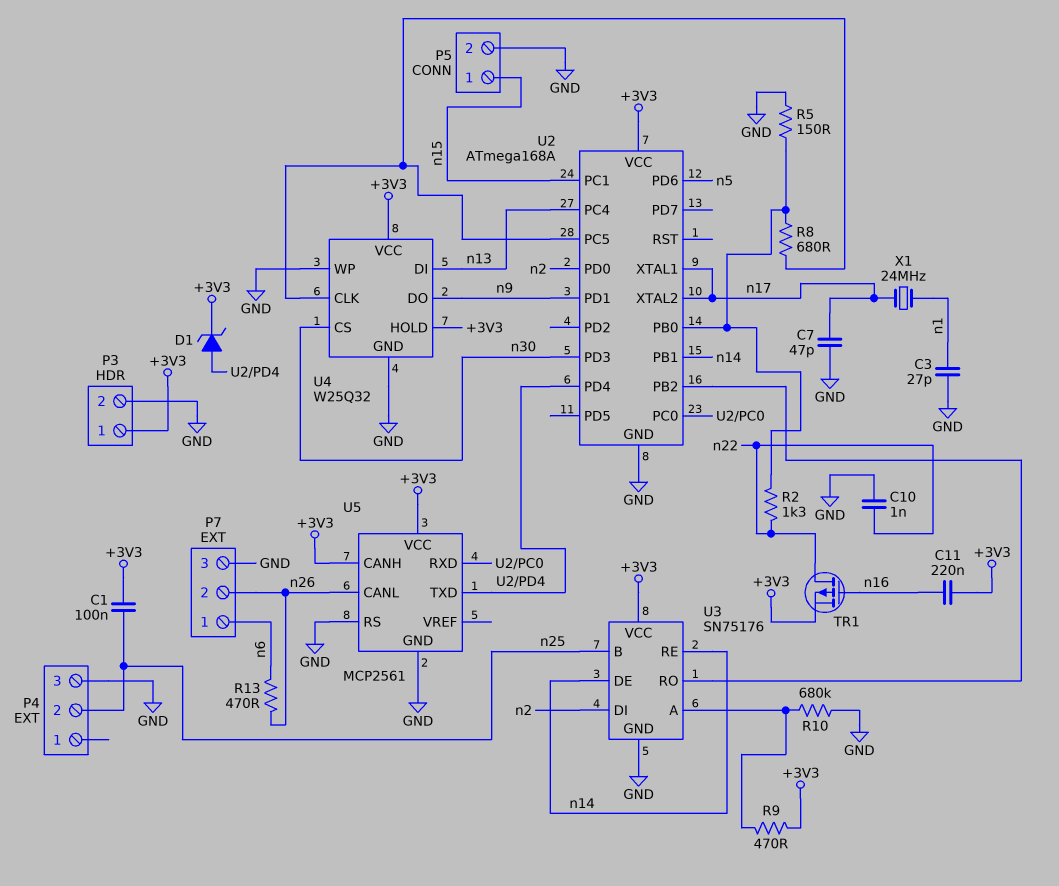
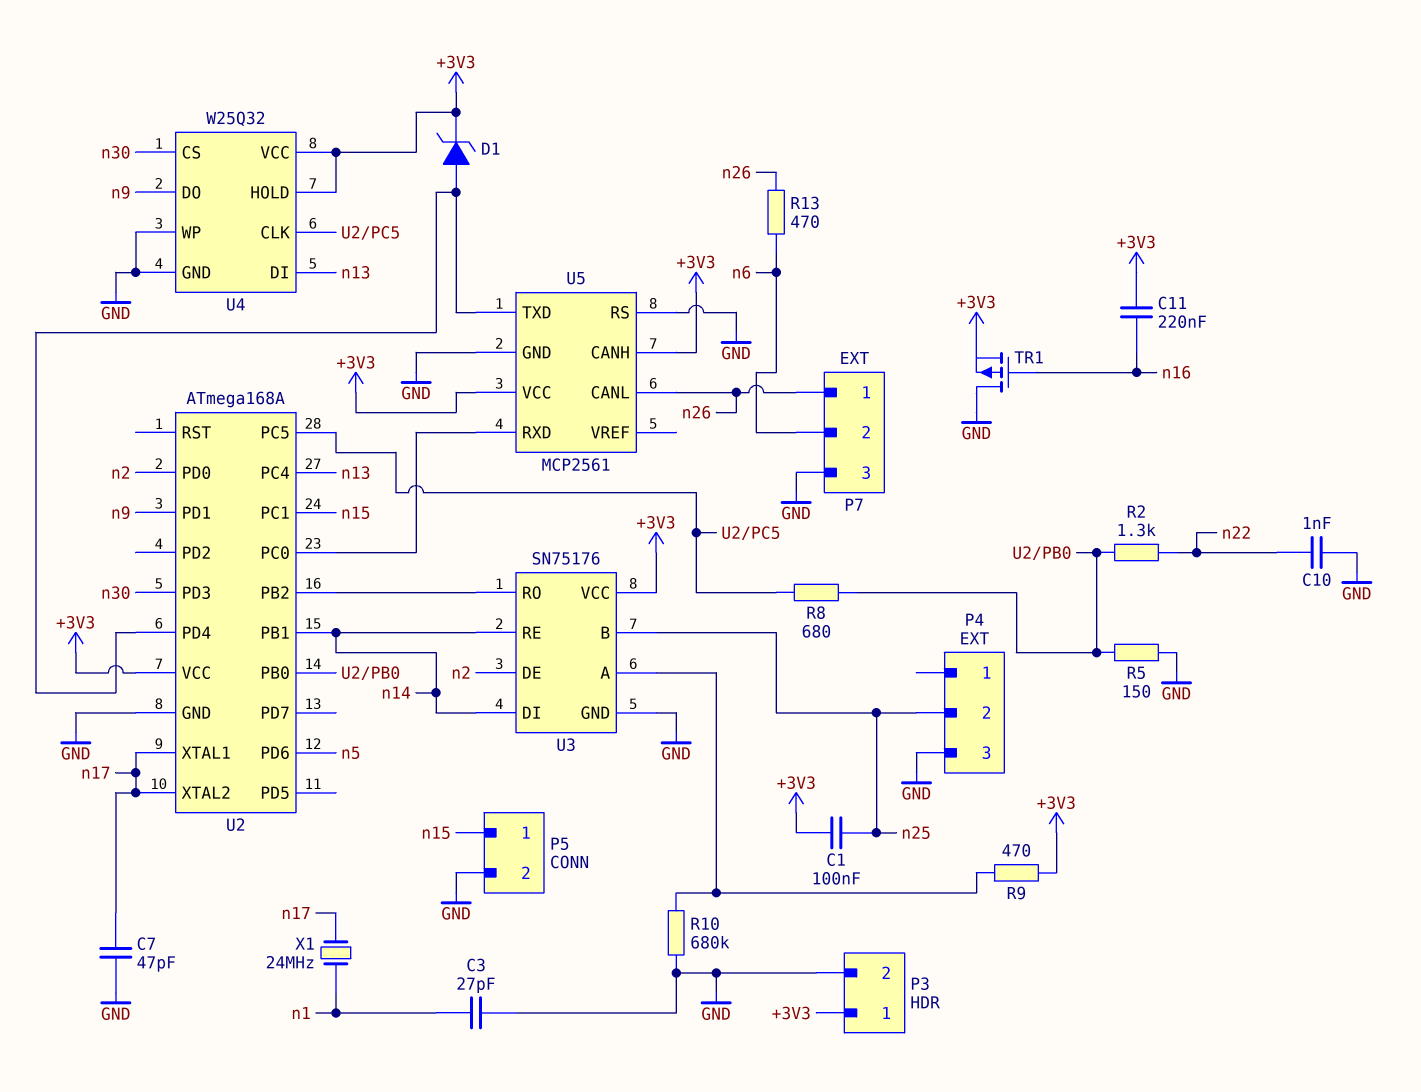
P7 pin 1: n6 -> n26
P7 pin 2: n26 -> n6
TR1: PMOS (G n16, D n22, S +3V3) -> PMOS (G n16, D GND, S +3V3)
U3 pin DE: n14 -> n2
U3 pin DI: n2 -> n14

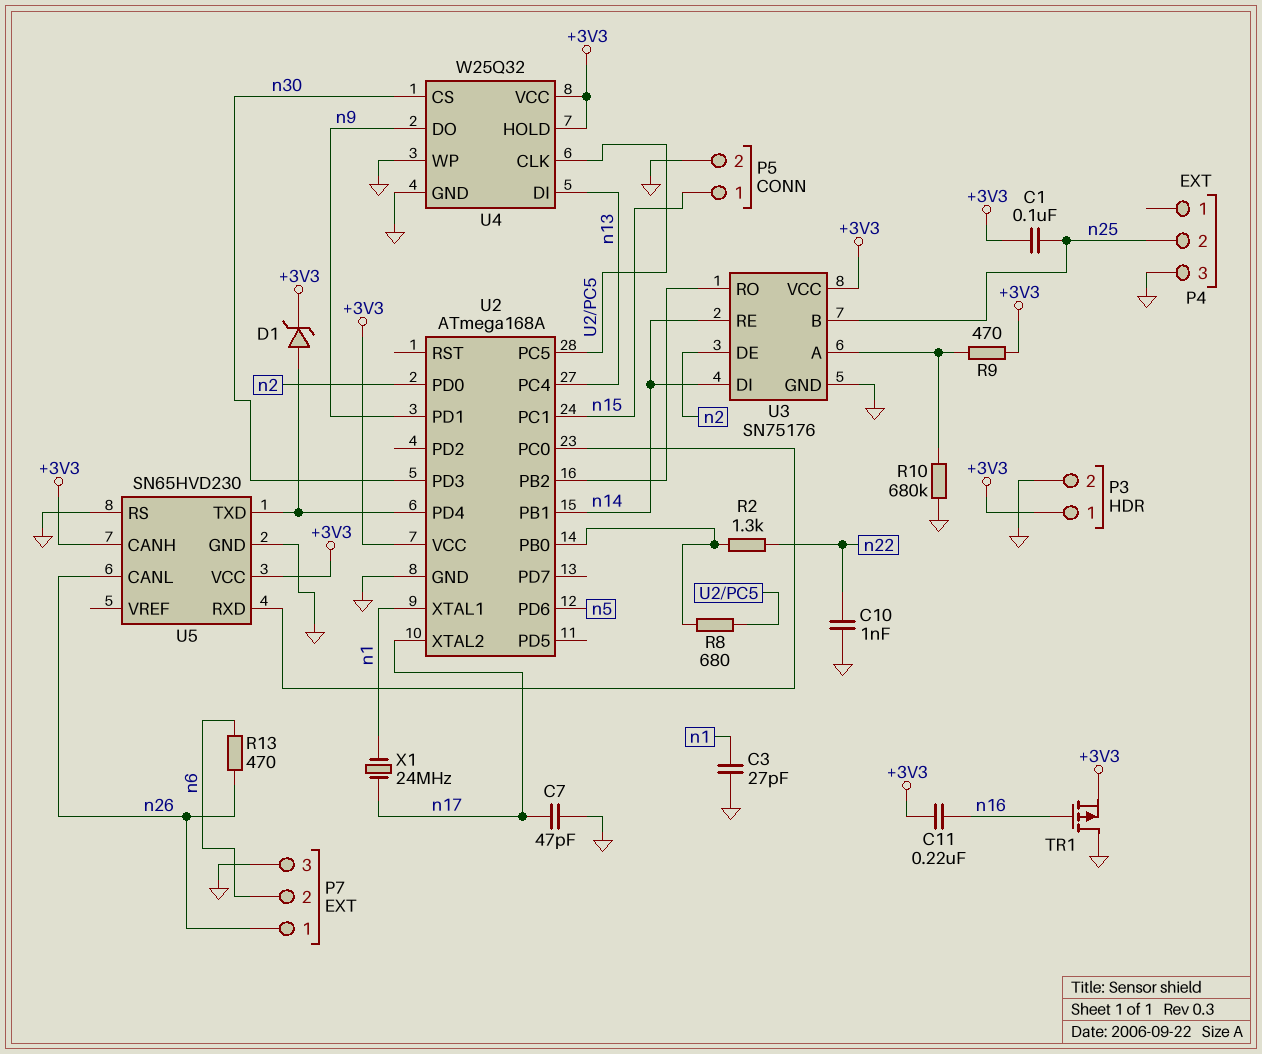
R5: 150 (GND, U2/PB0) -> none
U2 pin XTAL1: n17 -> n1
U5: MCP2561 -> SN65HVD230

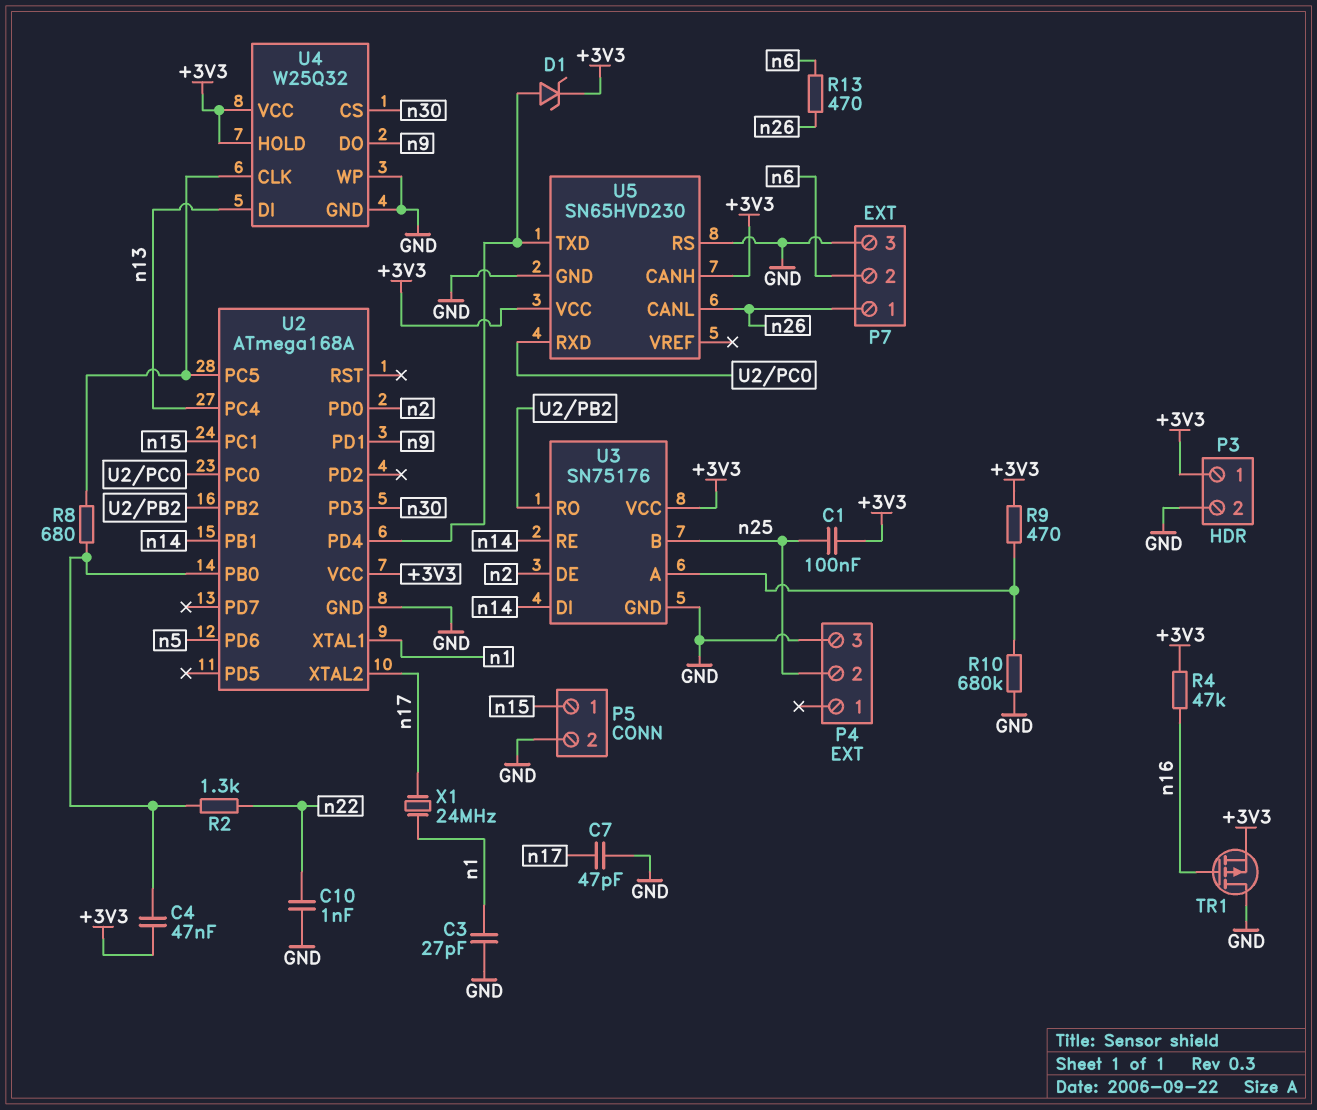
C4: none -> 47nF (+3V3, U2/PB0)
C11: 220nF (+3V3, n16) -> none
R4: none -> 47k (+3V3, n16)

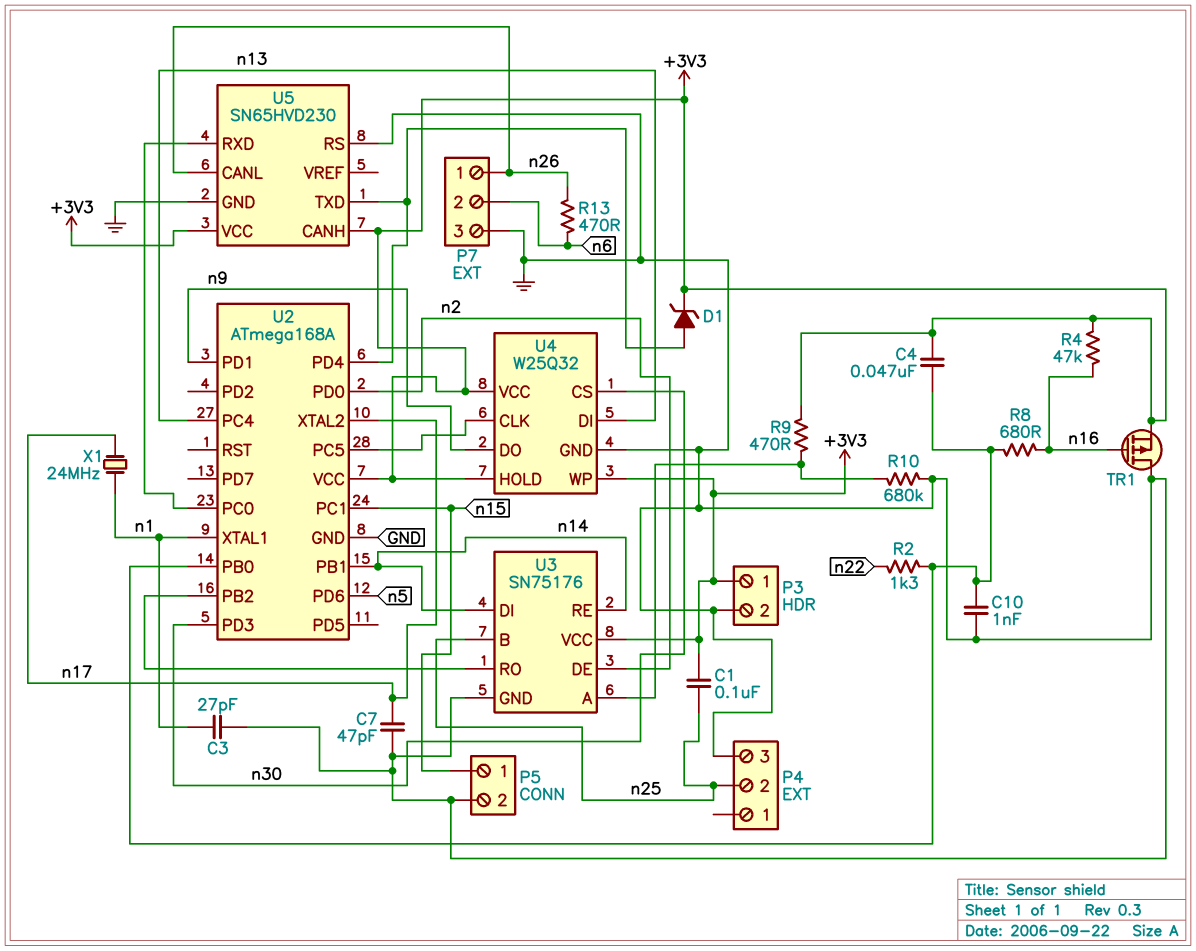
C10: 1nF (GND, n22) -> 1nF (GND, U2/PB0)
R8: 680 (U2/PB0, U2/PC5) -> 680 (U2/PB0, n16)
U4 pin WP: GND -> +3V3

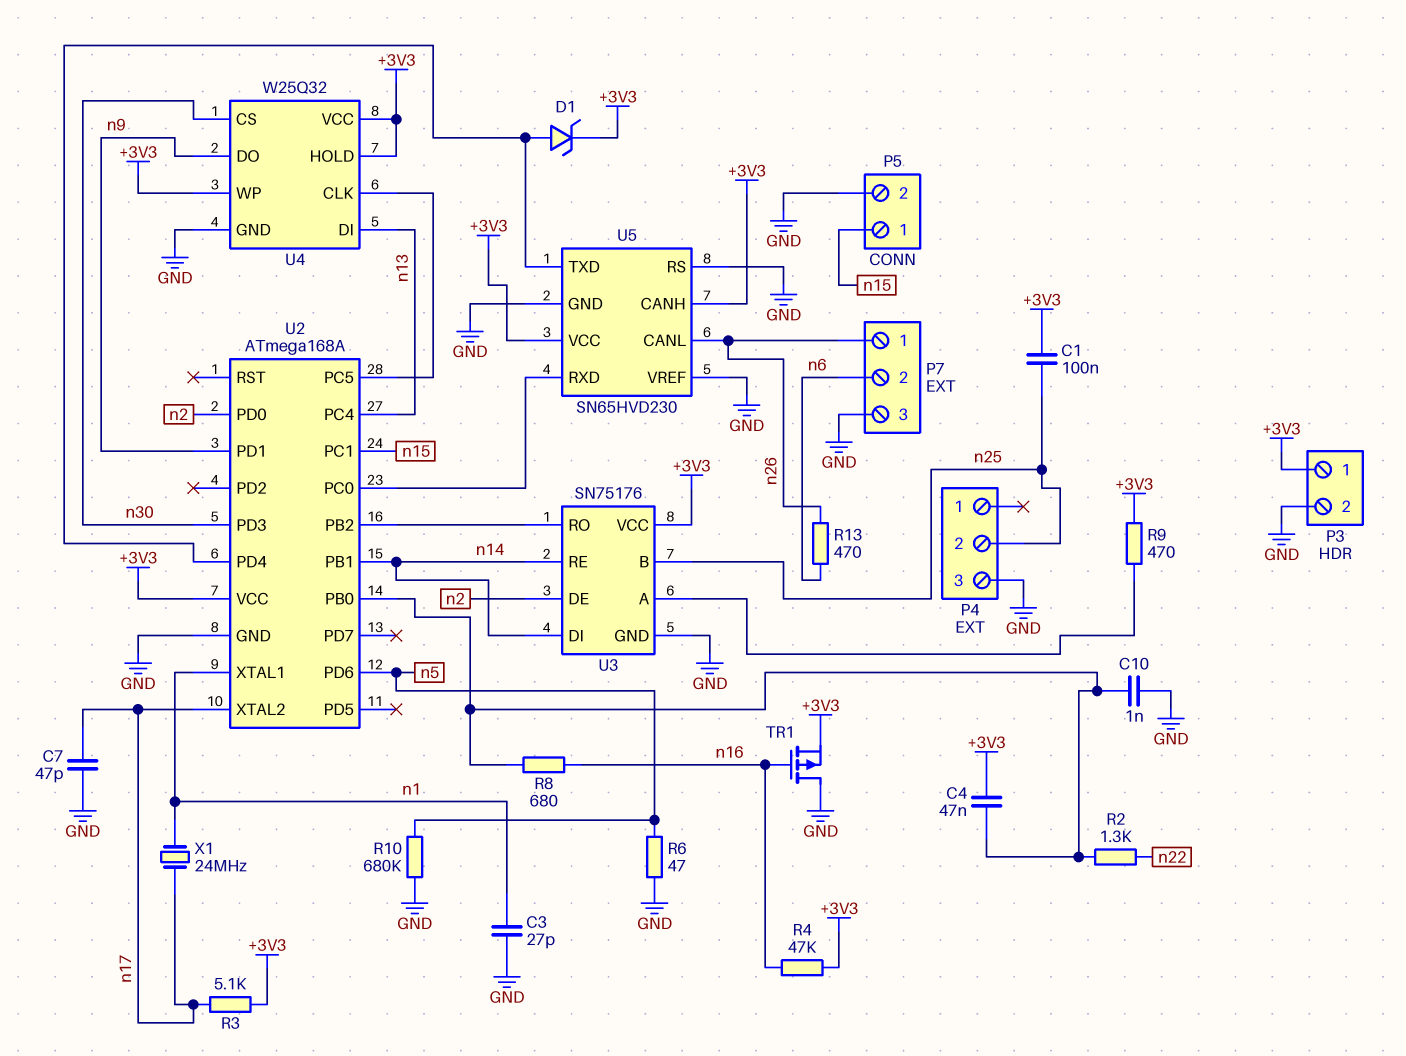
R3: none -> 5.1k (+3V3, n17)
R6: none -> 47 (GND, n5)
R10: 680k (GND, U3/A) -> 680k (GND, n5)
U5 pin VREF: none -> GND

